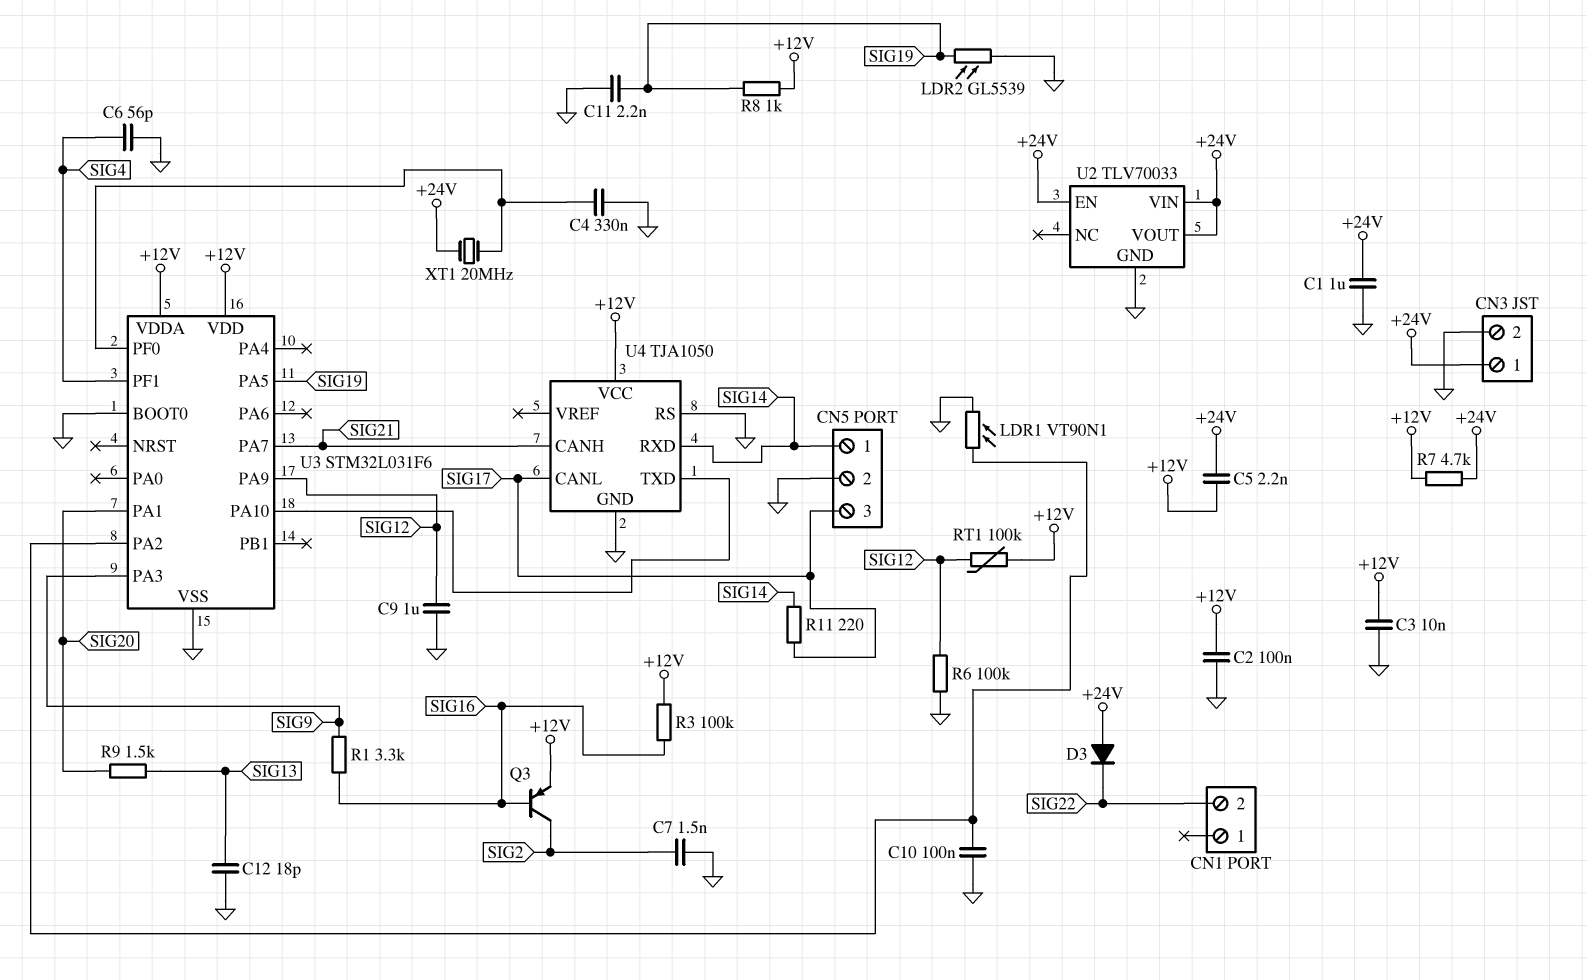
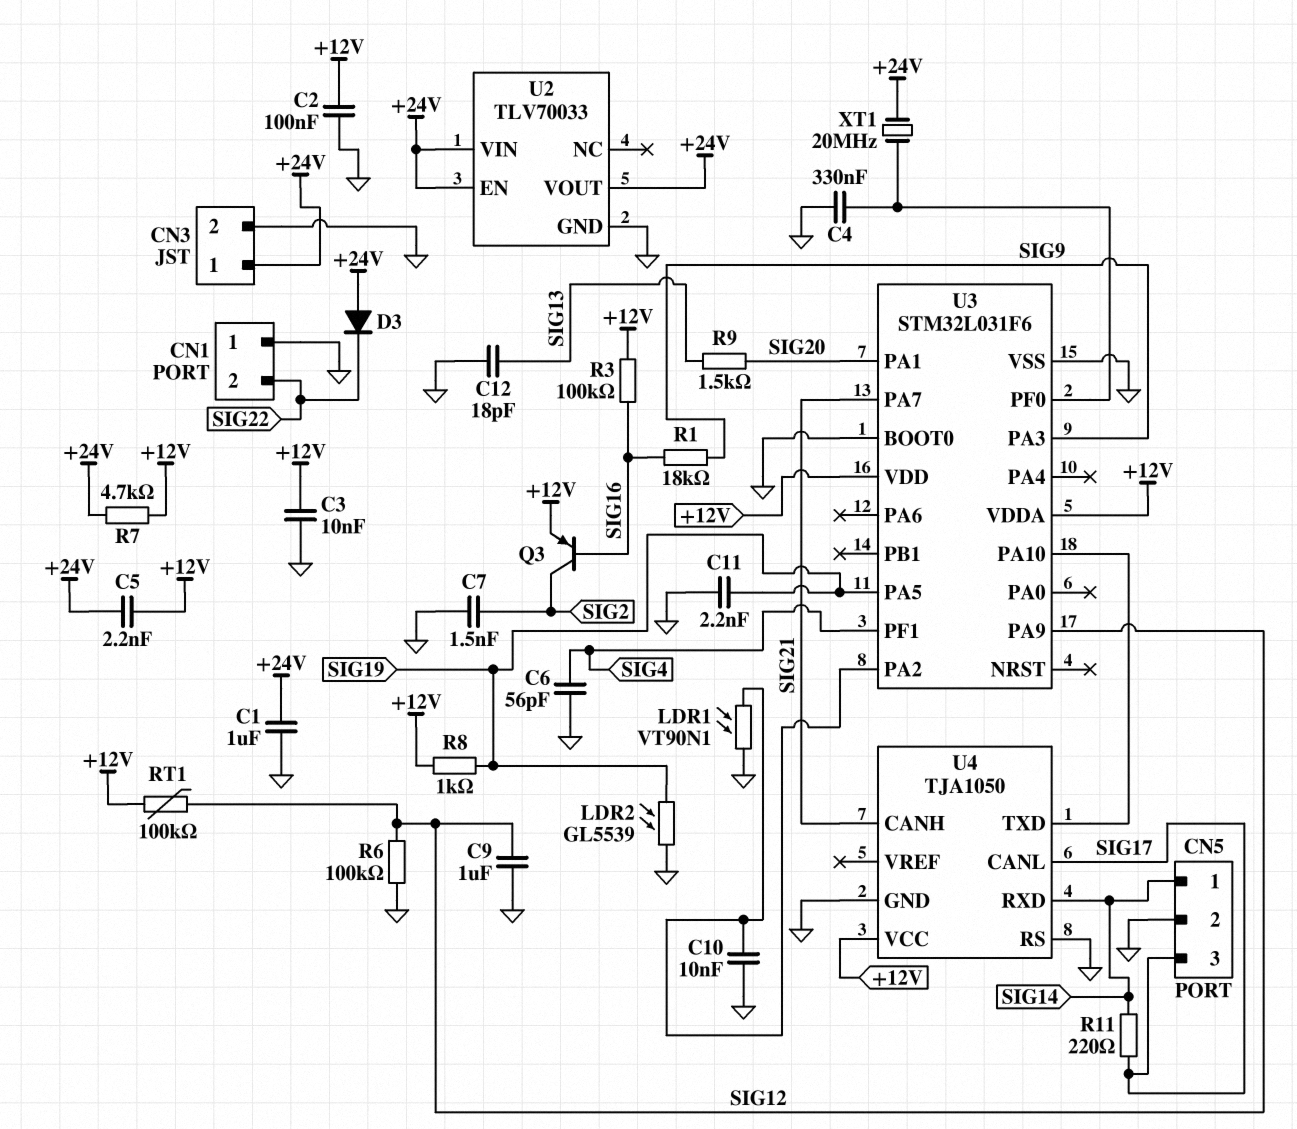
C10: 100nF (GND, U3/PA2) -> 10nF (GND, U3/PA2)
CN1 pin 1: none -> GND
R1: 3.3k (SIG9, SIG16) -> 18k (SIG9, SIG16)

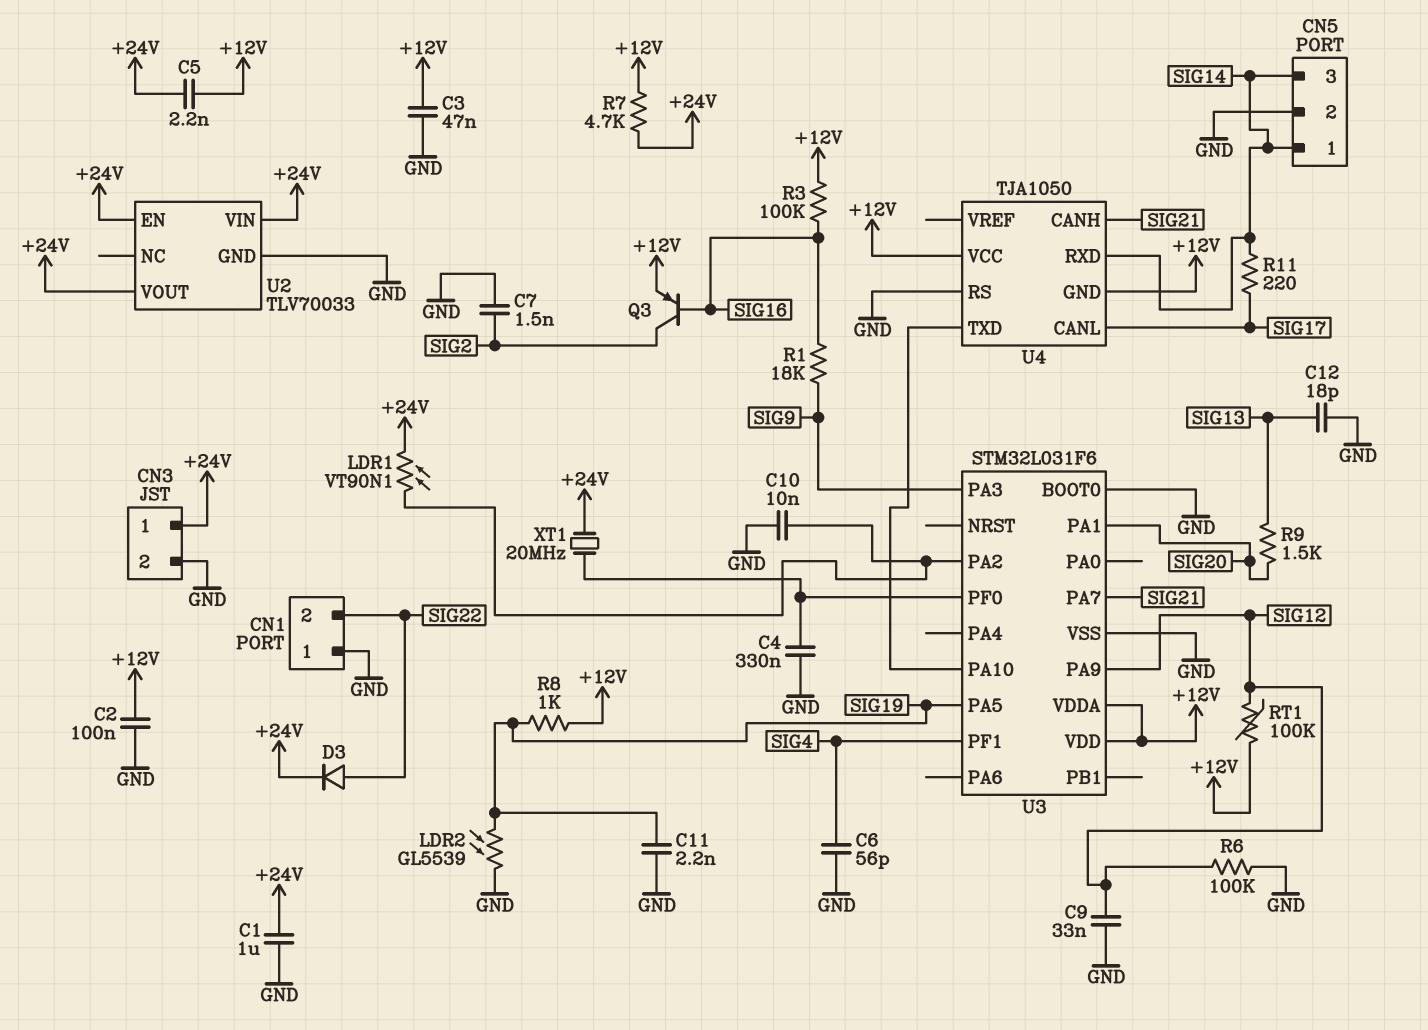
C3: 10nF (+12V, GND) -> 47nF (+12V, GND)
C9: 1uF (GND, SIG12) -> 33nF (GND, SIG12)
CN5 pin 3: SIG17 -> SIG14
D3: diode (A +24V, K SIG22) -> diode (A SIG22, K +24V)
LDR1: VT90N1 (GND, U3/PA2) -> VT90N1 (+24V, U3/PA2)
U4 pin GND: GND -> +12V

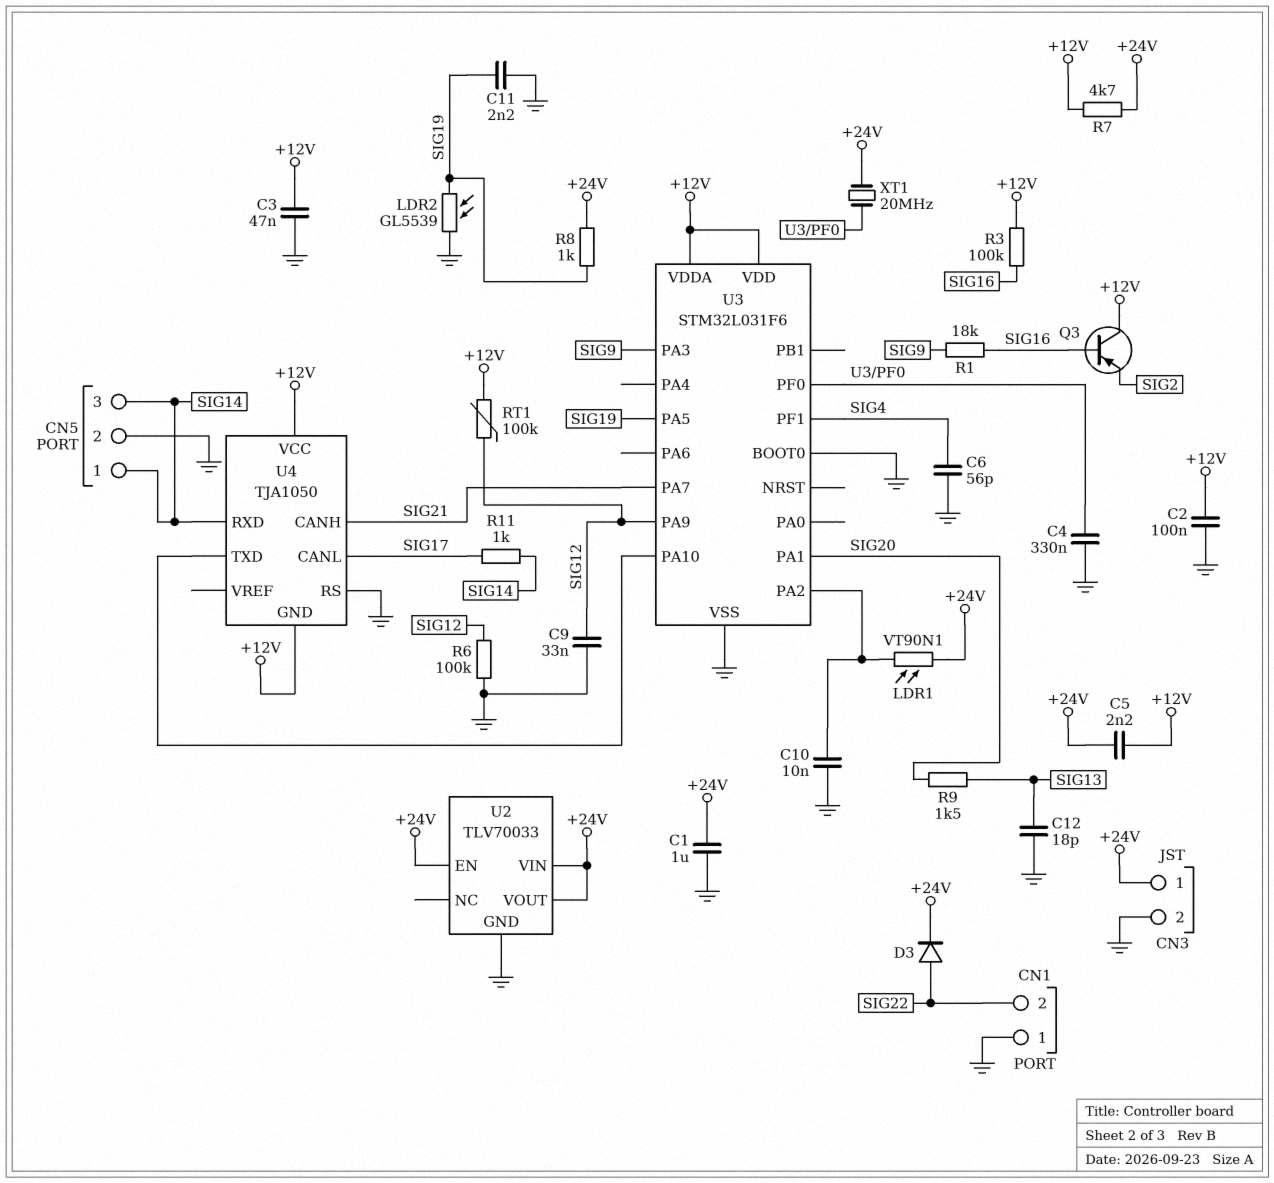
C7: 1.5nF (GND, SIG2) -> none
Q3: PNP (B SIG16, C SIG2, E +12V) -> PNP (B SIG16, C +12V, E SIG2)
R8: 1k (+12V, SIG19) -> 1k (+24V, SIG19)
R11: 220 (SIG14, SIG17) -> 1k (SIG14, SIG17)

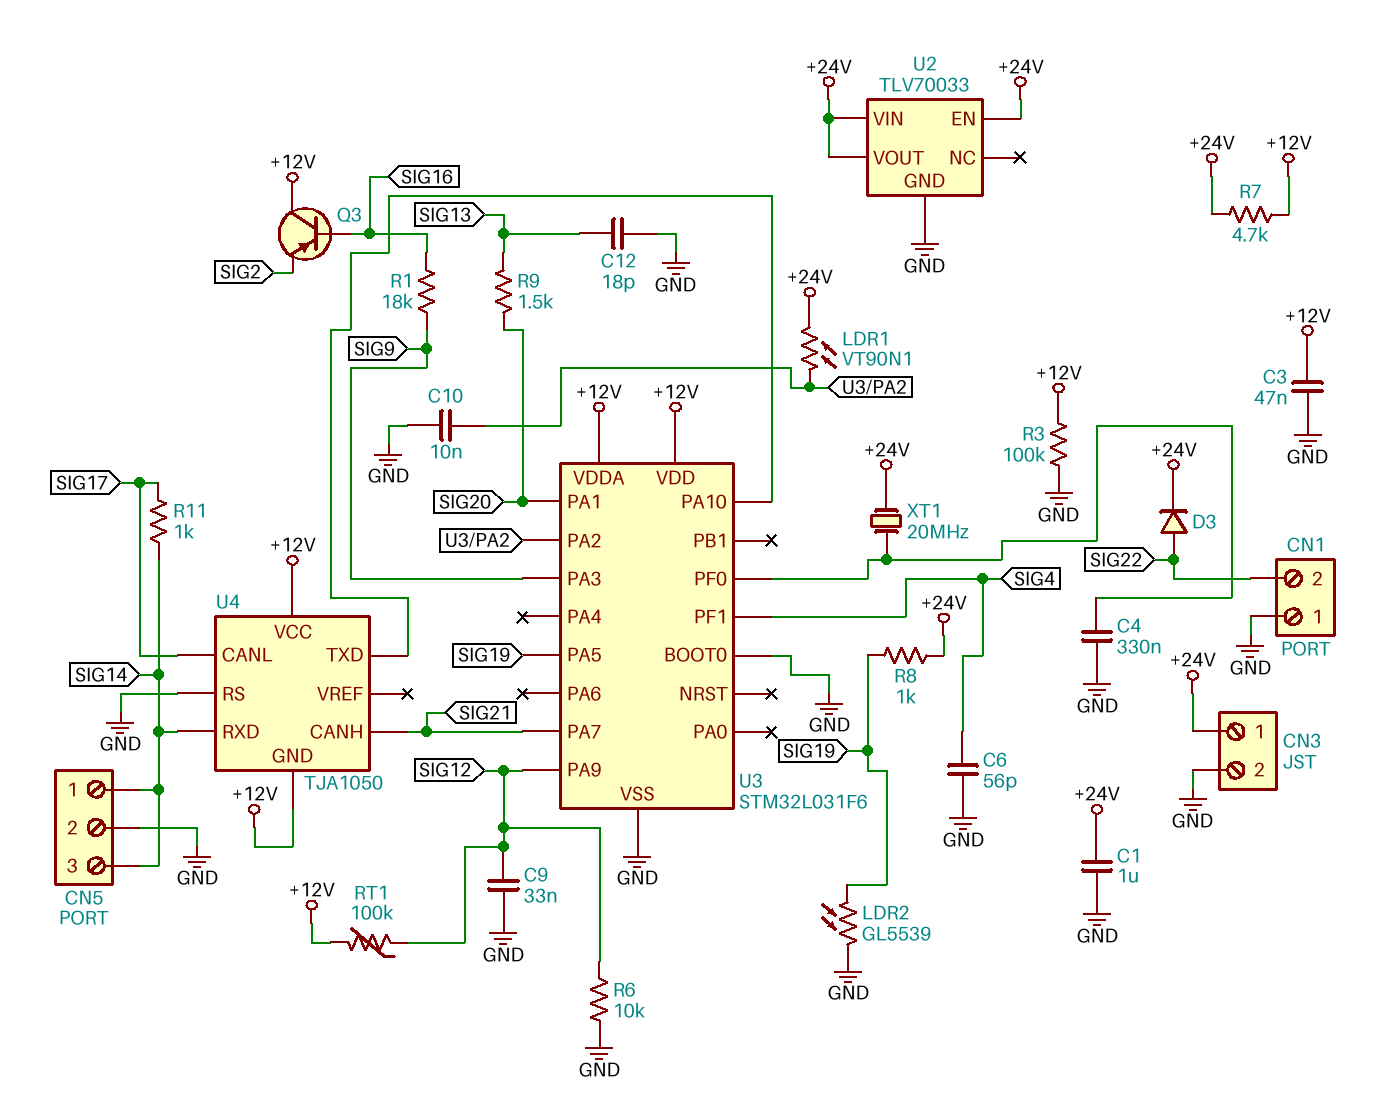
C2: 100nF (+12V, GND) -> none
C5: 2.2nF (+12V, +24V) -> none
C11: 2.2nF (GND, SIG19) -> none
R3: 100k (+12V, SIG16) -> 100k (+12V, GND)
R6: 100k (GND, SIG12) -> 10k (GND, SIG12)

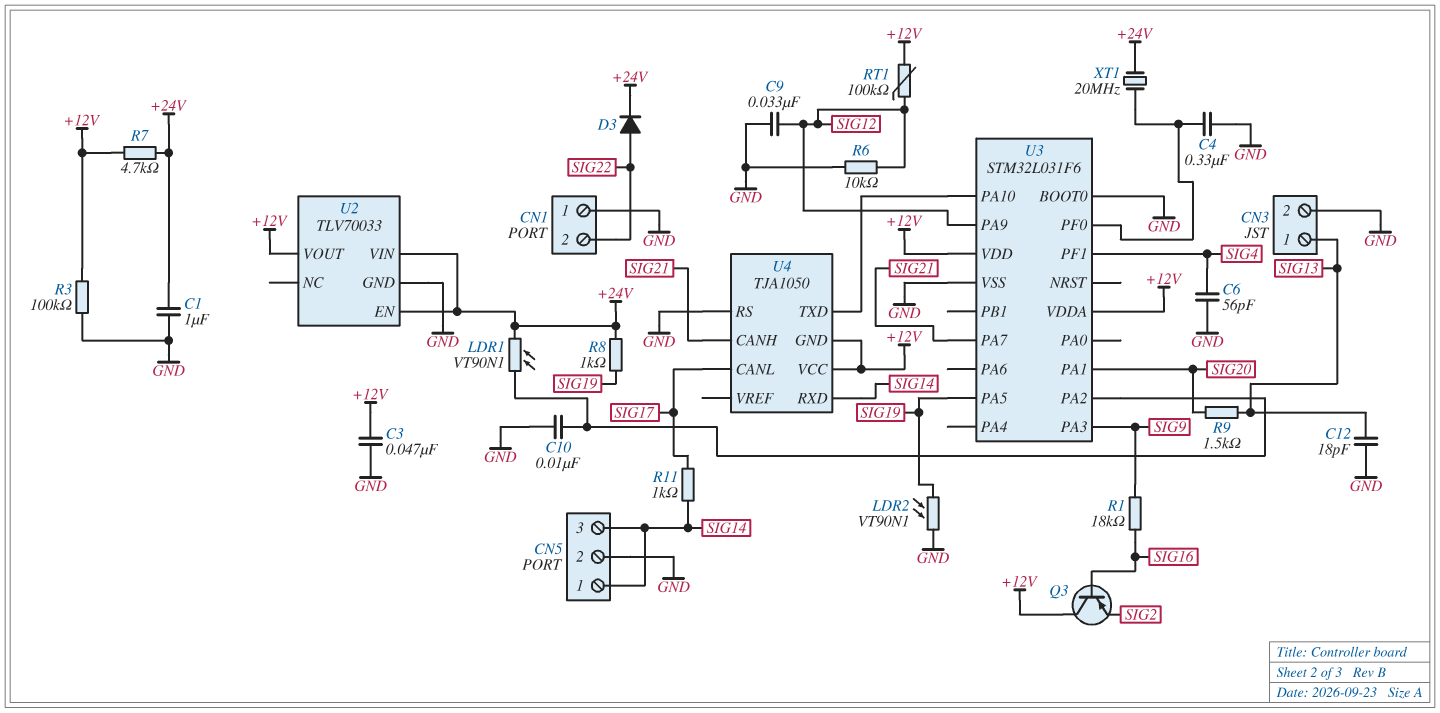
CN3 pin 1: +24V -> SIG13
LDR2: GL5539 (GND, SIG19) -> VT90N1 (GND, SIG19)
U2 pin VOUT: +24V -> +12V

